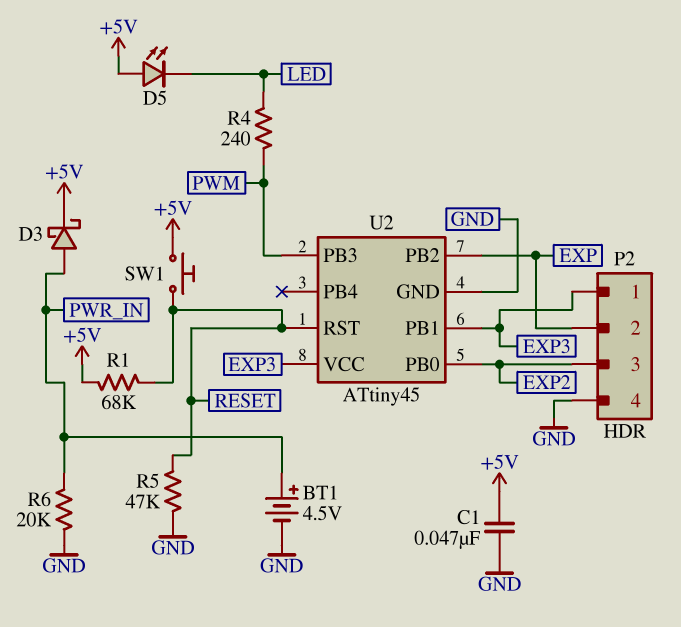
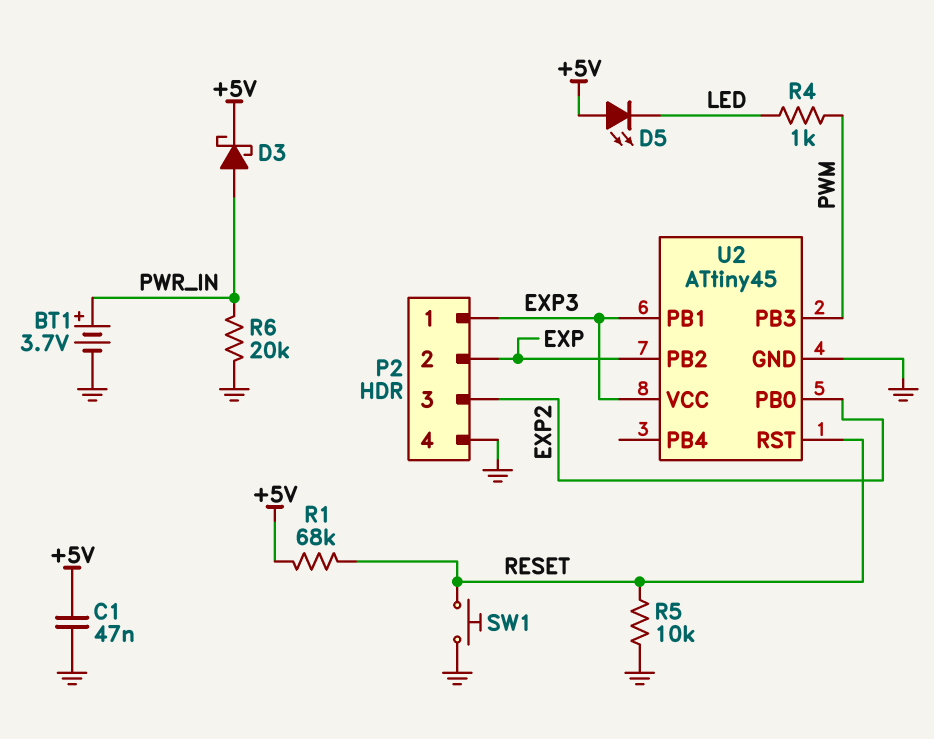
BT1: 4.5V (plus PWR_IN, minus GND) -> 3.7V (plus PWR_IN, minus GND)
R4: 240 (LED, PWM) -> 1k (LED, PWM)
R5: 47k (GND, RESET) -> 10k (GND, RESET)
SW1: button (+5V, RESET) -> button (GND, RESET)

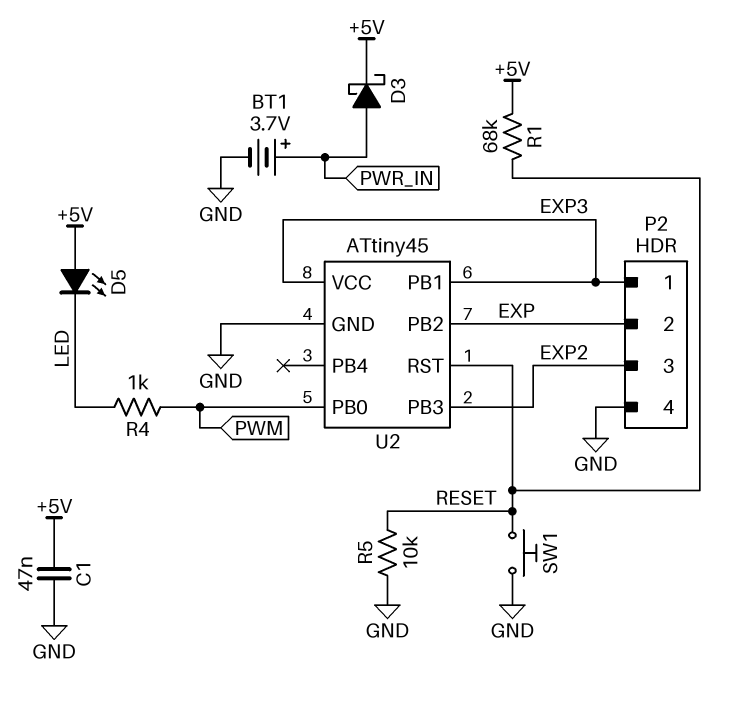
R6: 20k (GND, PWR_IN) -> none
U2 pin PB0: EXP2 -> PWM
U2 pin PB3: PWM -> EXP2

